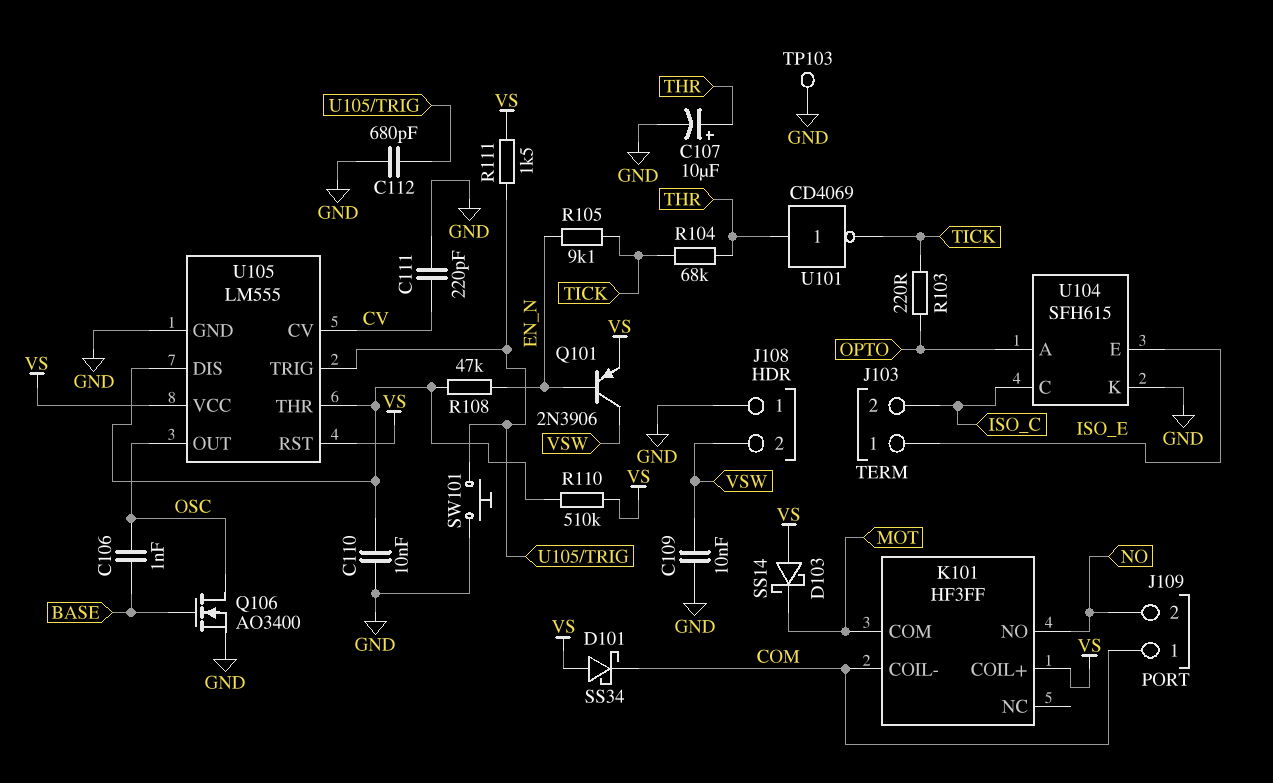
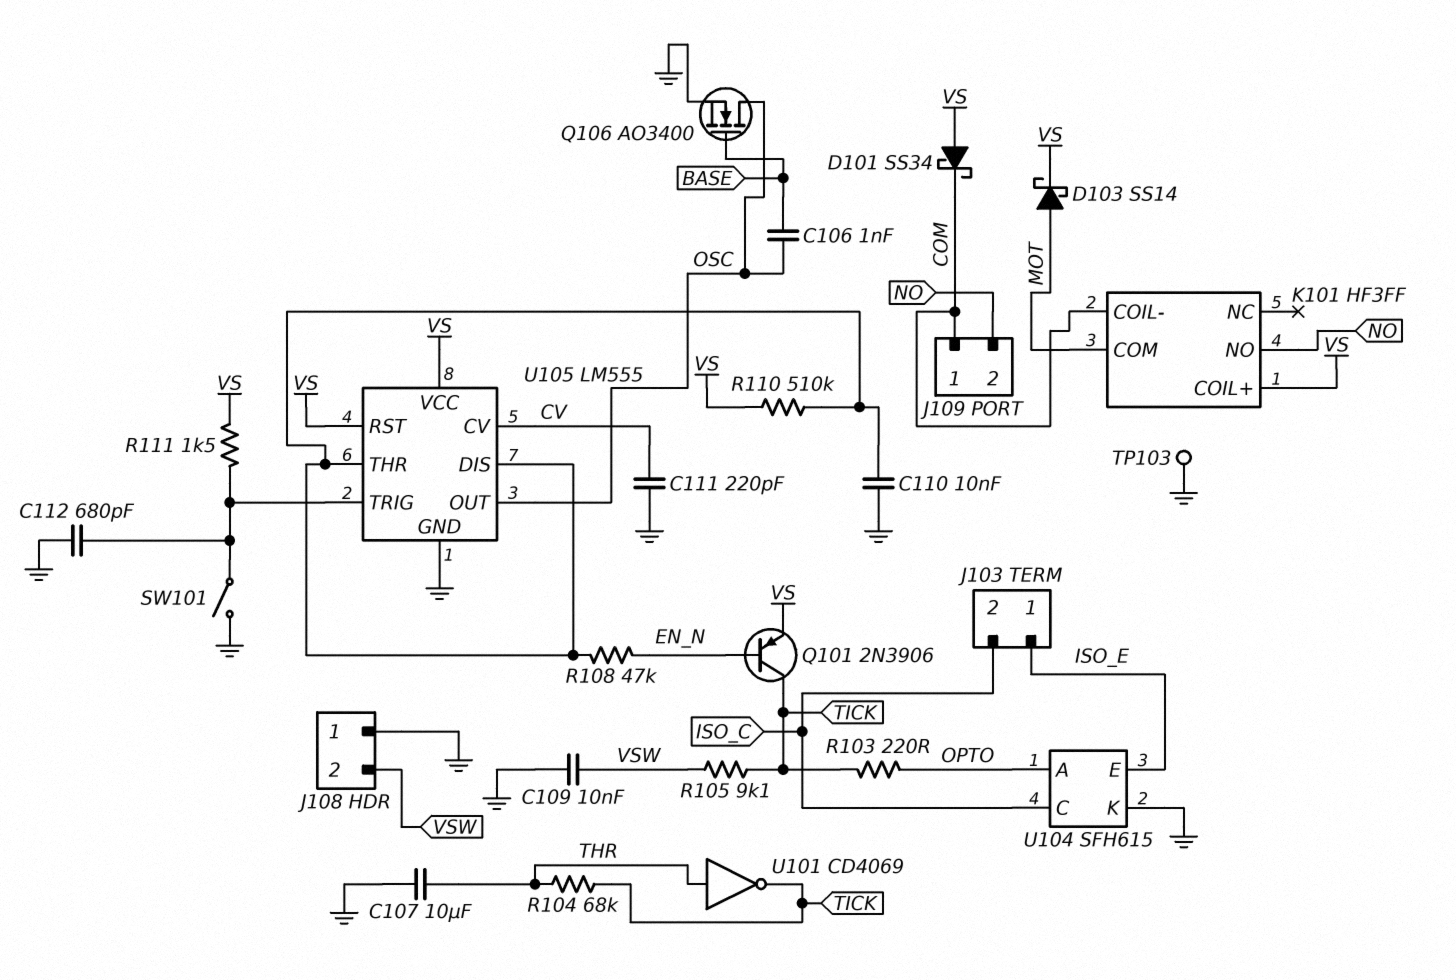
C107: 10uF (plus THR, minus GND) -> 10uF (GND, THR)
D103: schottky SS14 (A VS, K MOT) -> schottky SS14 (A MOT, K VS)
Q101: PNP 2N3906 (B EN_N, C VSW, E VS) -> PNP 2N3906 (B EN_N, C TICK, E VS)
R105: 9.1k (EN_N, TICK) -> 9.1k (TICK, VSW)
SW101: button (GND, U105/TRIG) -> switch (GND, U105/TRIG)

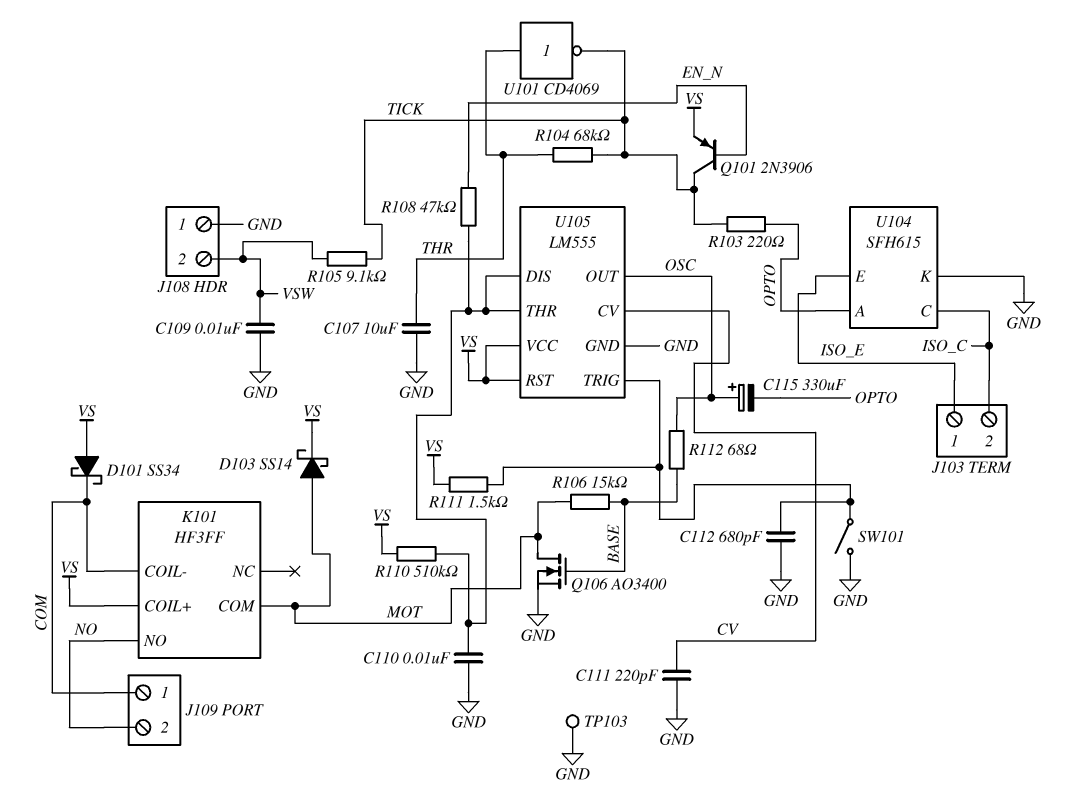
C106: 1nF (BASE, OSC) -> none
C115: none -> 330uF (plus OSC, minus OPTO)
Q106: NMOS AO3400 (G BASE, D OSC, S GND) -> NMOS AO3400 (G BASE, D MOT, S GND)
R106: none -> 15k (BASE, MOT)
R112: none -> 68 (BASE, OSC)

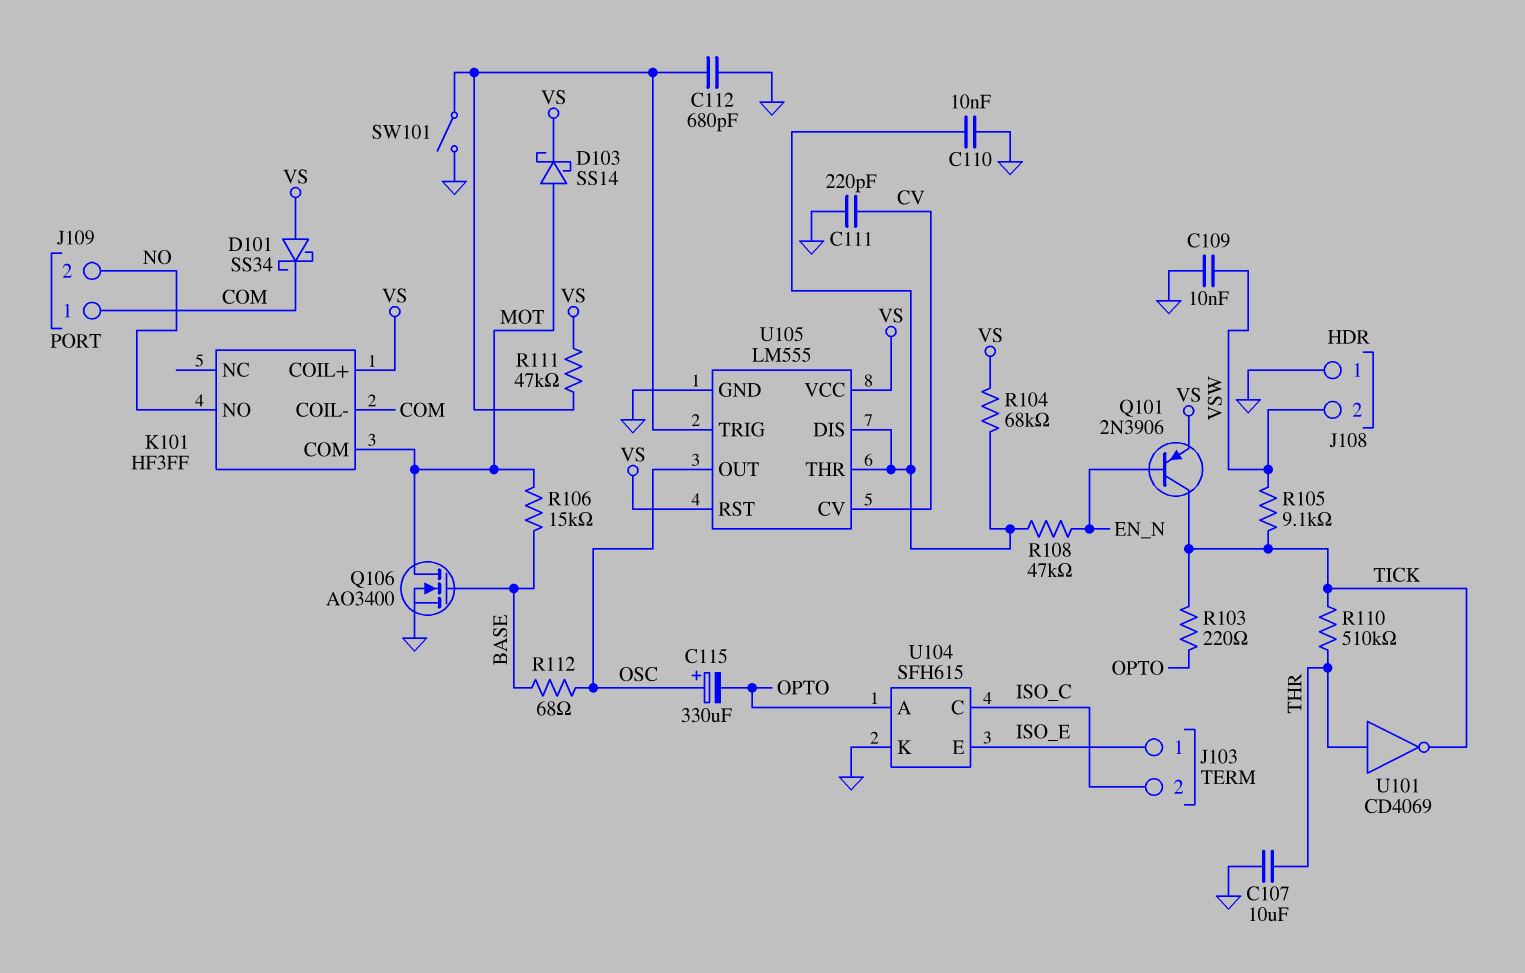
R104: 68k (THR, TICK) -> 68k (U105/DIS, VS)
R110: 510k (U105/DIS, VS) -> 510k (THR, TICK)
R111: 1.5k (U105/TRIG, VS) -> 47k (U105/TRIG, VS)
TP103: test point (GND) -> none

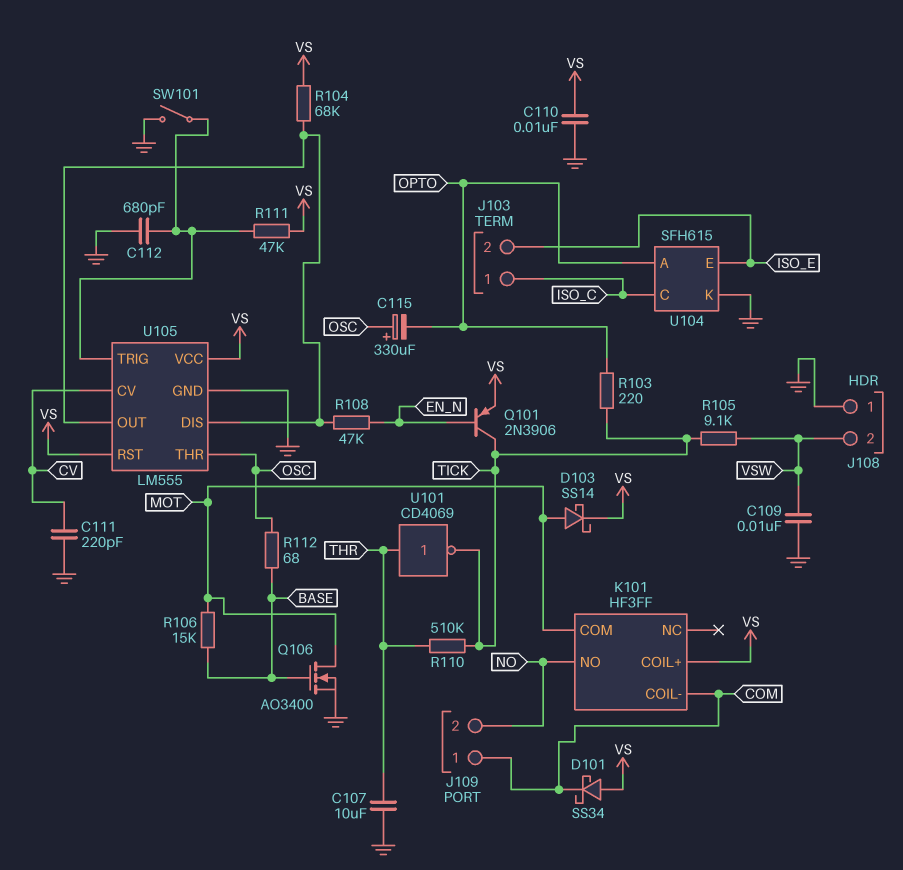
C110: 10nF (GND, U105/DIS) -> 10nF (GND, VS)
J103 pin 1: ISO_E -> ISO_C
J103 pin 2: ISO_C -> ISO_E
U105 pin OUT: OSC -> U105/DIS
U105 pin THR: U105/DIS -> OSC

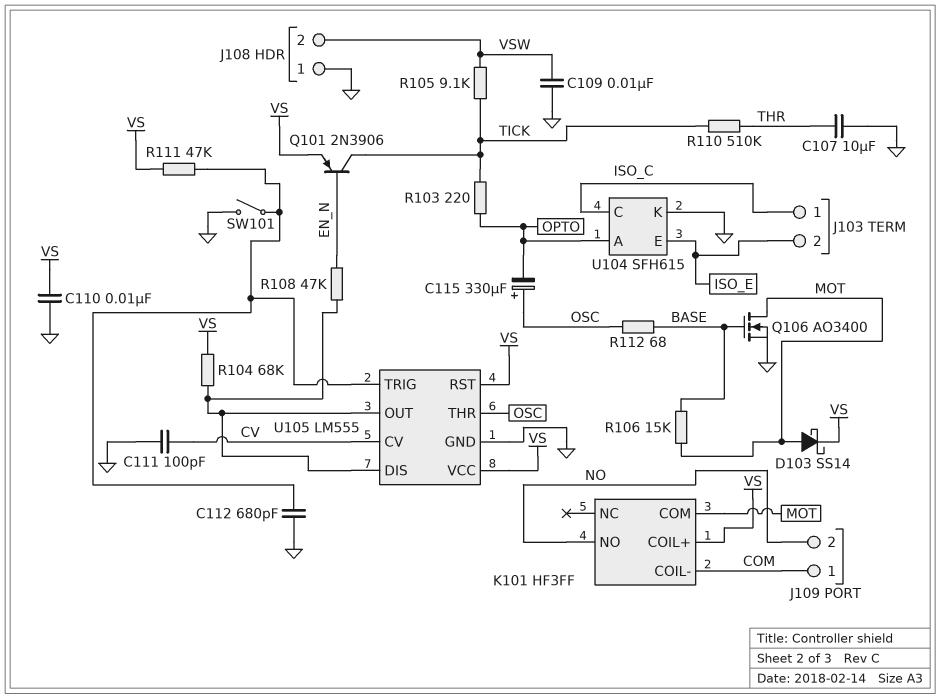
C111: 220pF (CV, GND) -> 100pF (CV, GND)
D101: schottky SS34 (A VS, K COM) -> none
U101: NOT CD4069 (in THR, out TICK) -> none

